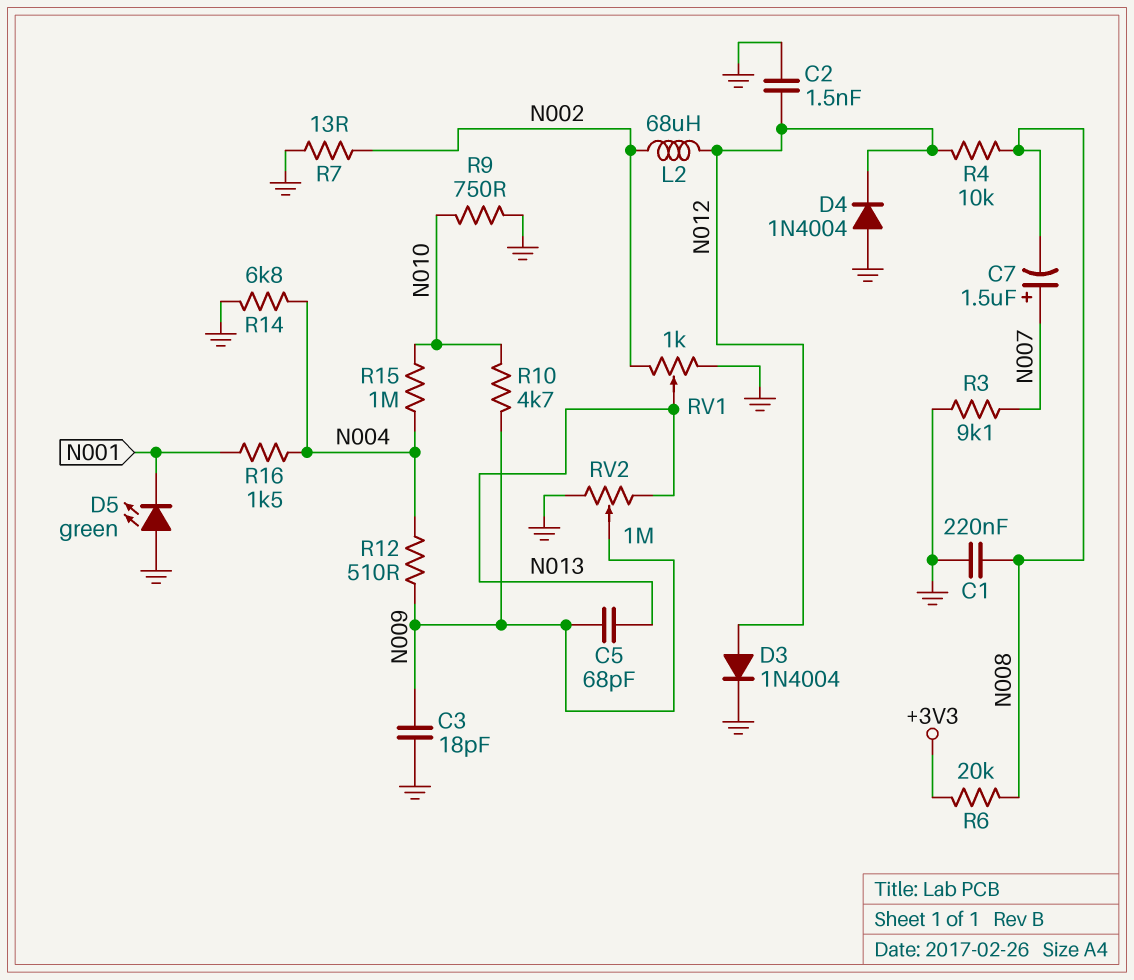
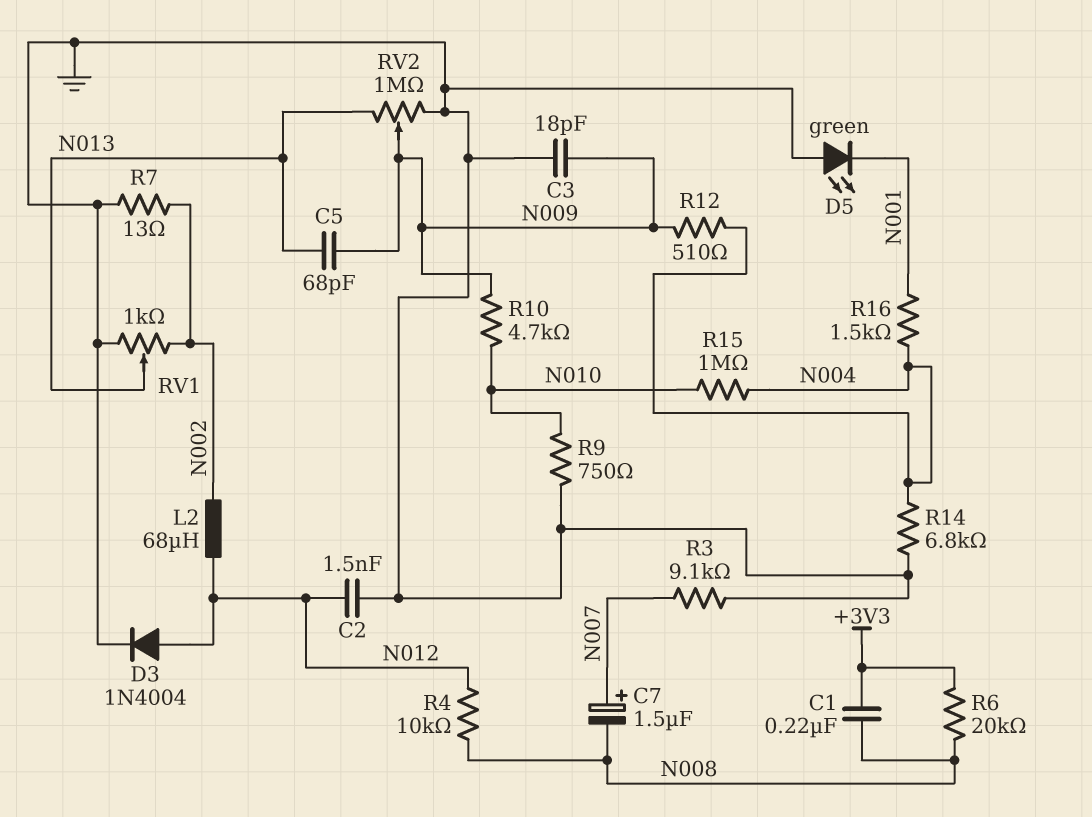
C1: 220nF (GND, N008) -> 220nF (+3V3, N008)
D4: diode 1N4004 (A GND, K N012) -> none

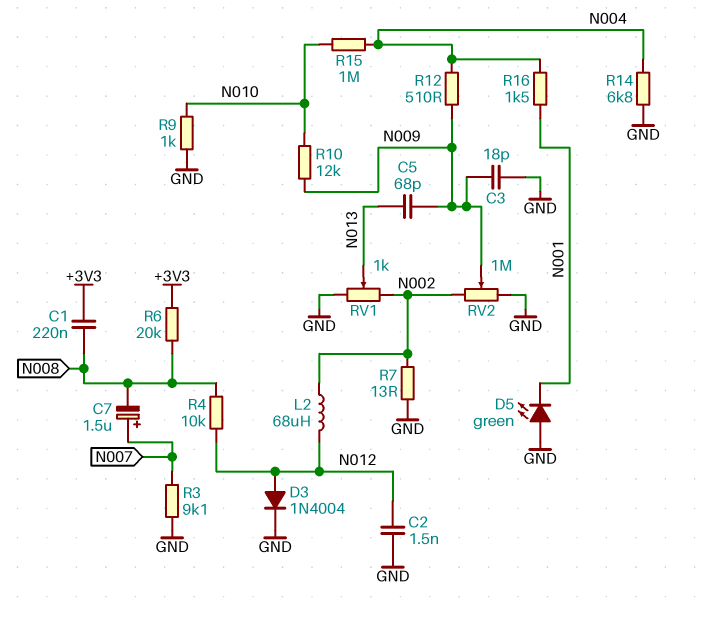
R9: 750 (GND, N010) -> 1k (GND, N010)
R10: 4.7k (N009, N010) -> 12k (N009, N010)
RV2: 1M (GND, N013, wiper N009) -> 1M (GND, N002, wiper N009)

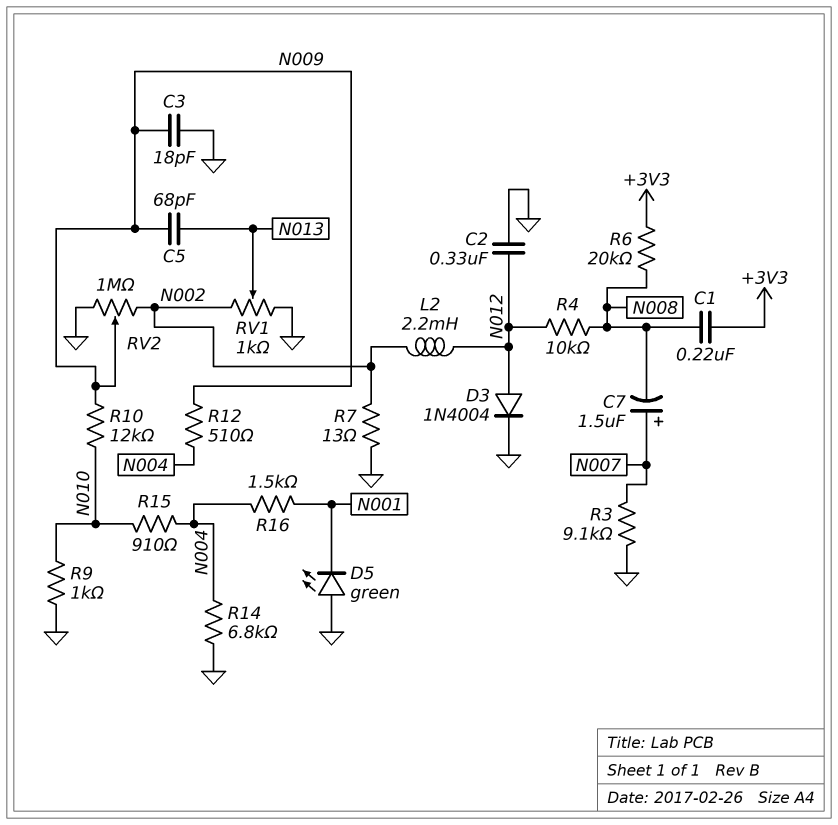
C2: 1.5nF (GND, N012) -> 330nF (GND, N012)
L2: 68uH (N002, N012) -> 2.2mH (N002, N012)
R15: 1M (N004, N010) -> 910 (N004, N010)

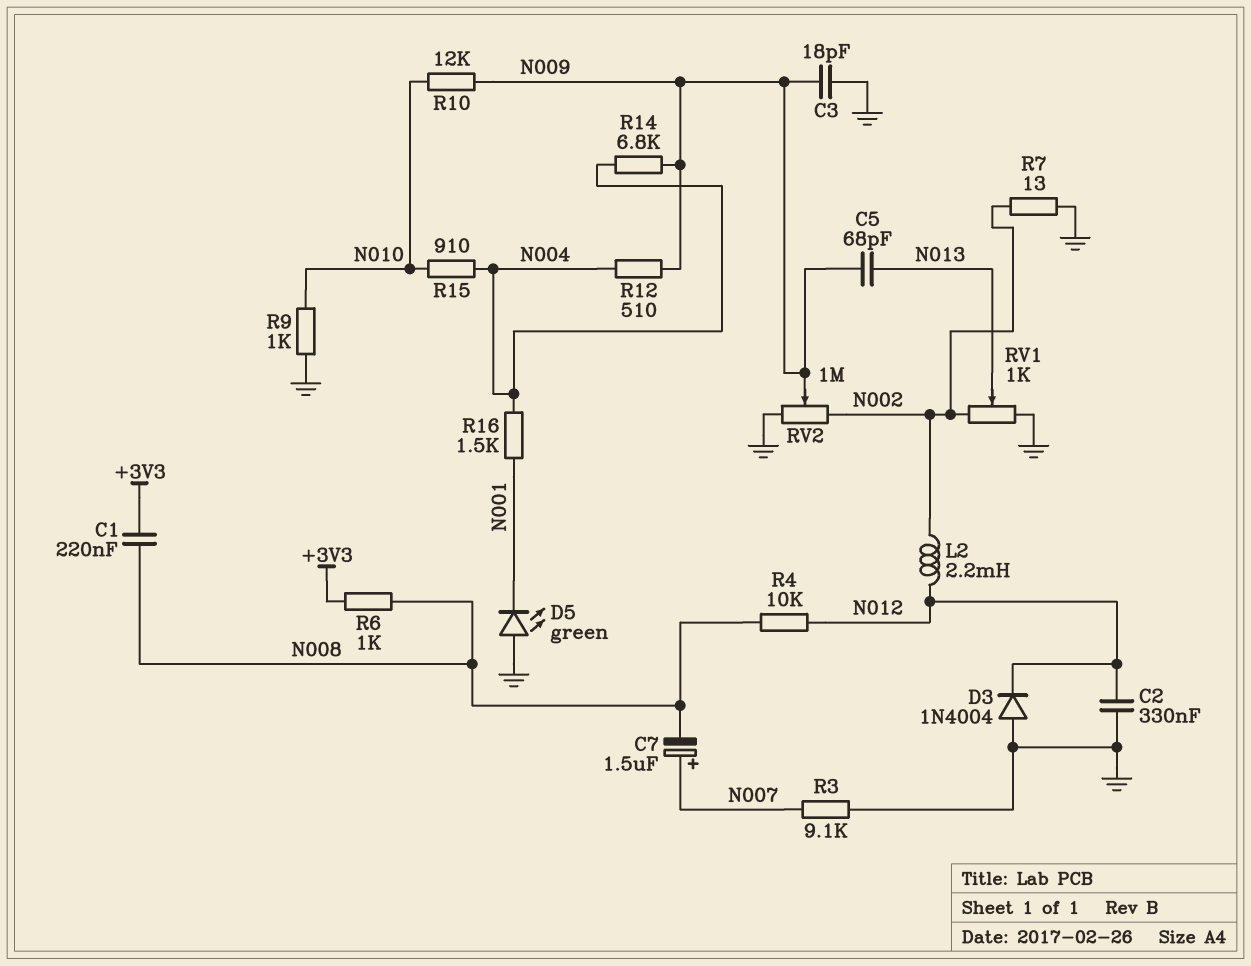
D3: diode 1N4004 (A N012, K GND) -> diode 1N4004 (A GND, K N012)
R6: 20k (+3V3, N008) -> 1k (+3V3, N008)
R14: 6.8k (GND, N004) -> 6.8k (N004, N009)

